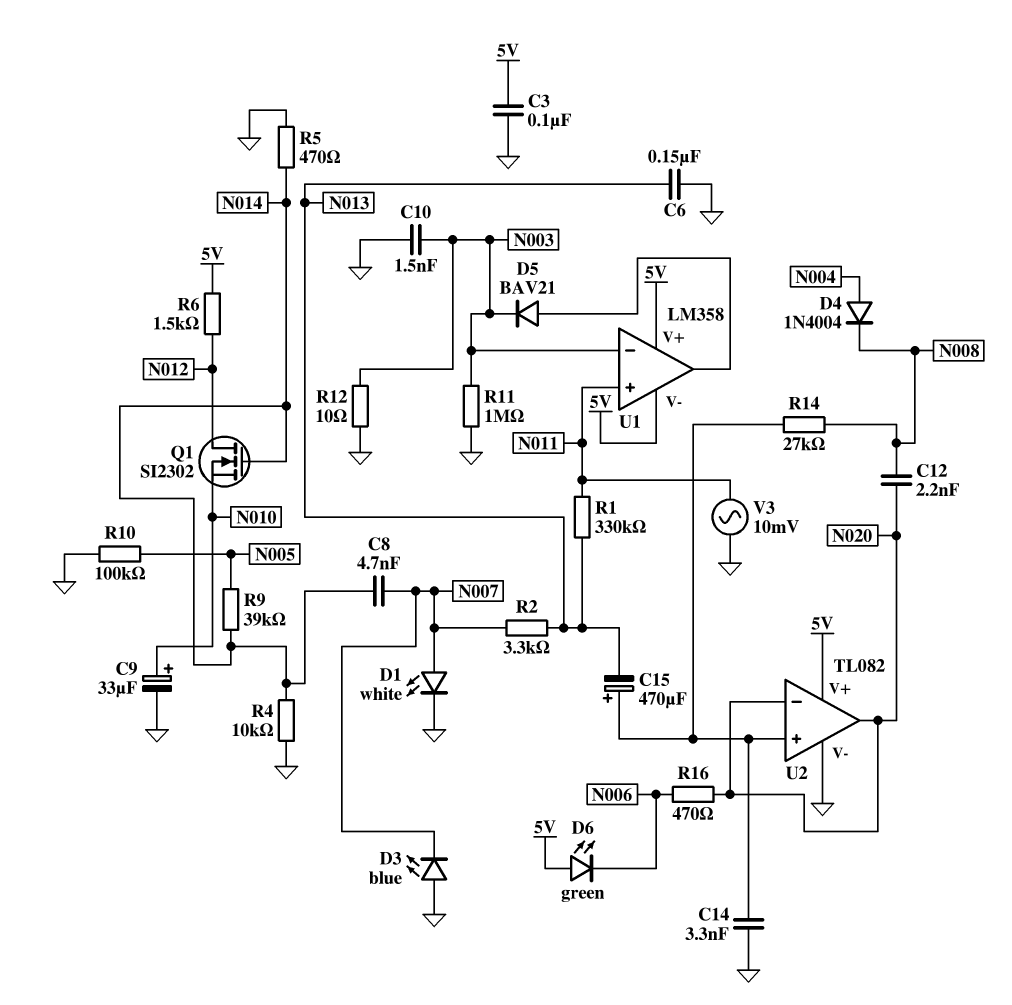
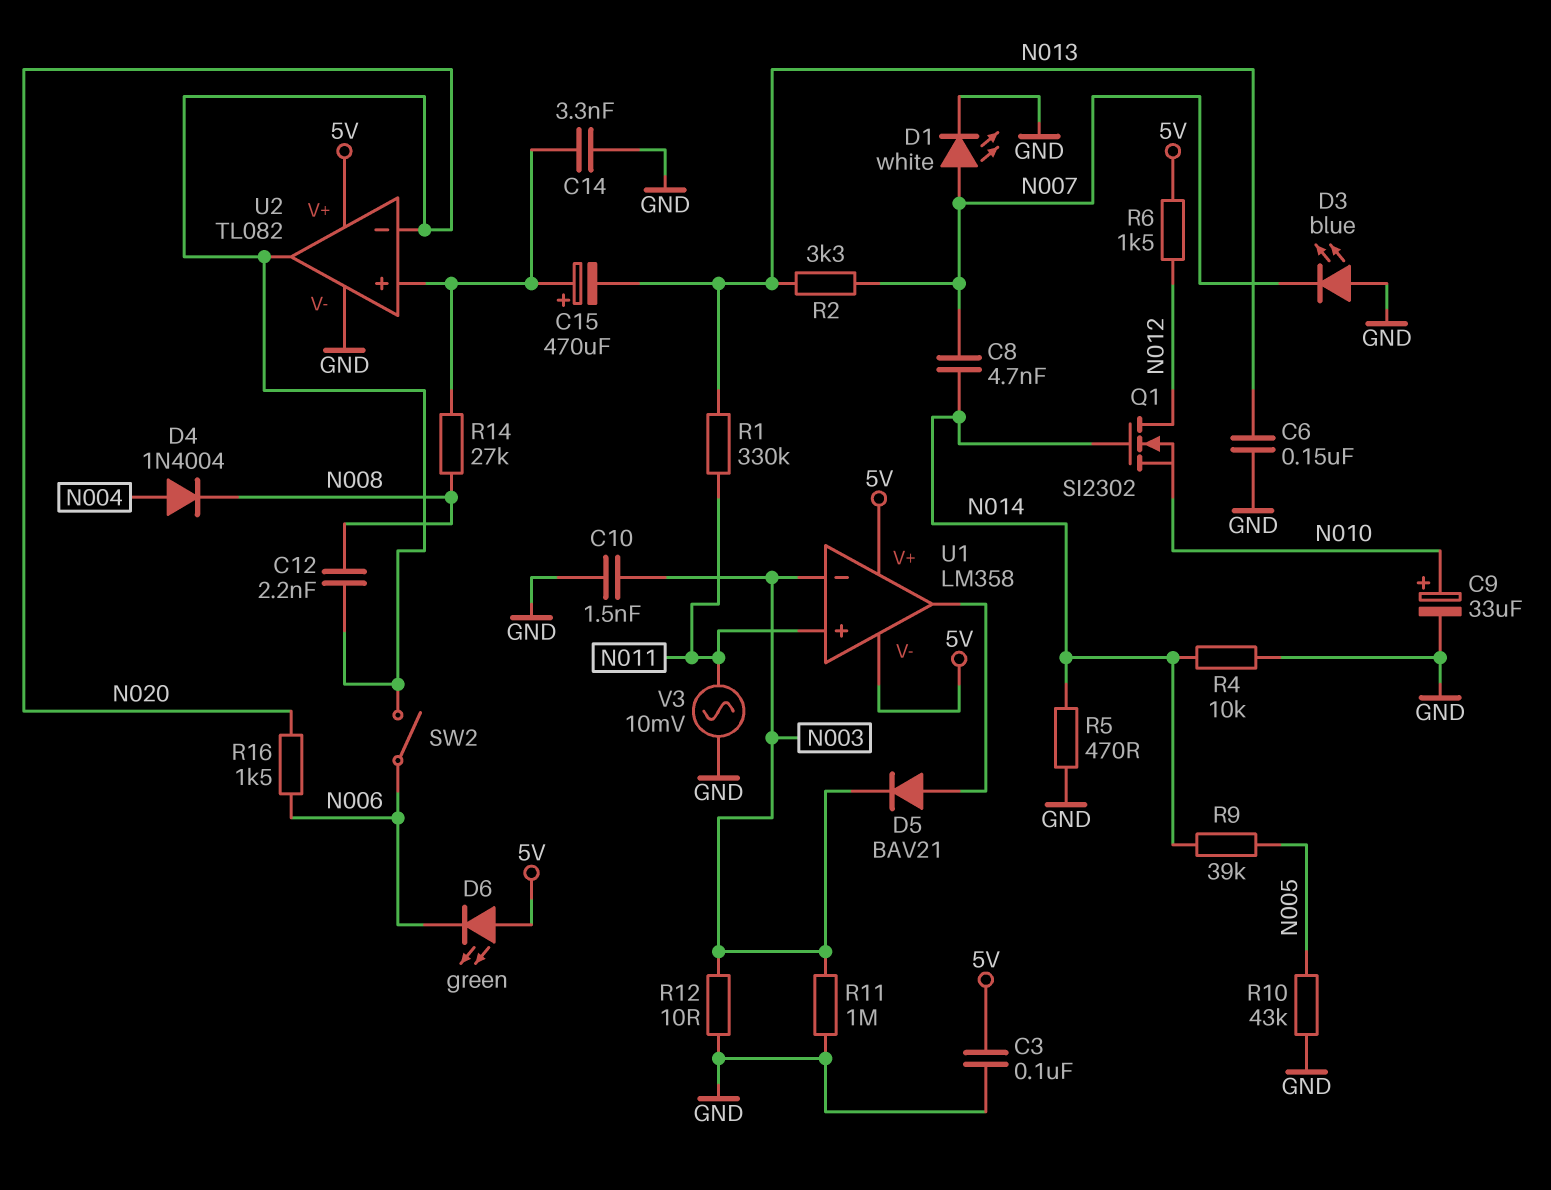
R10: 100k (GND, N005) -> 43k (GND, N005)
R16: 470 (N006, N020) -> 1.5k (N006, N020)
SW2: none -> switch (N006, N020)

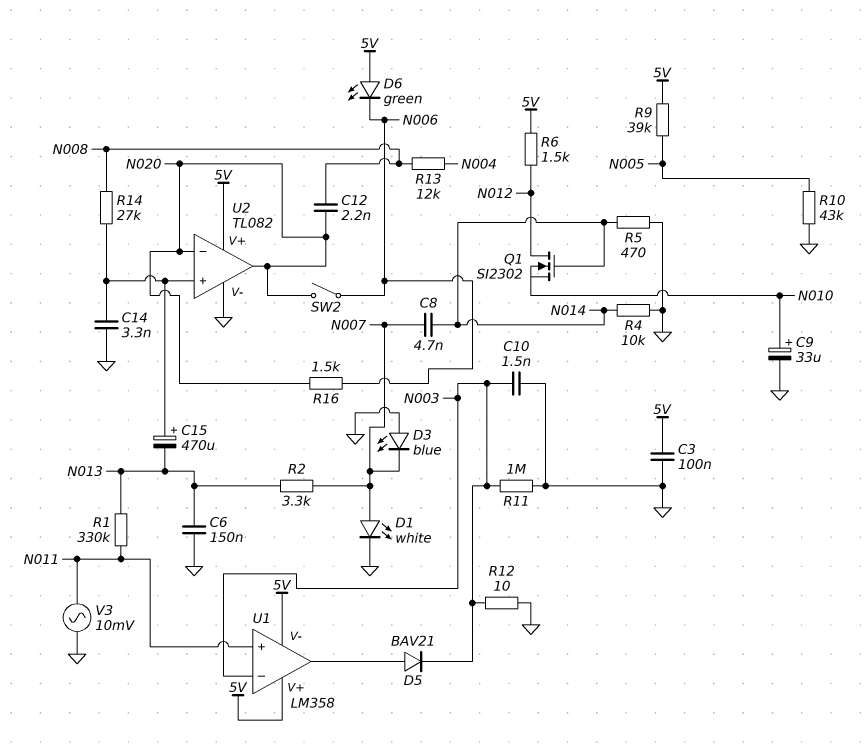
D4: diode 1N4004 (A N004, K N008) -> none
R9: 39k (N005, N014) -> 39k (5V, N005)
R13: none -> 12k (N004, N008)

